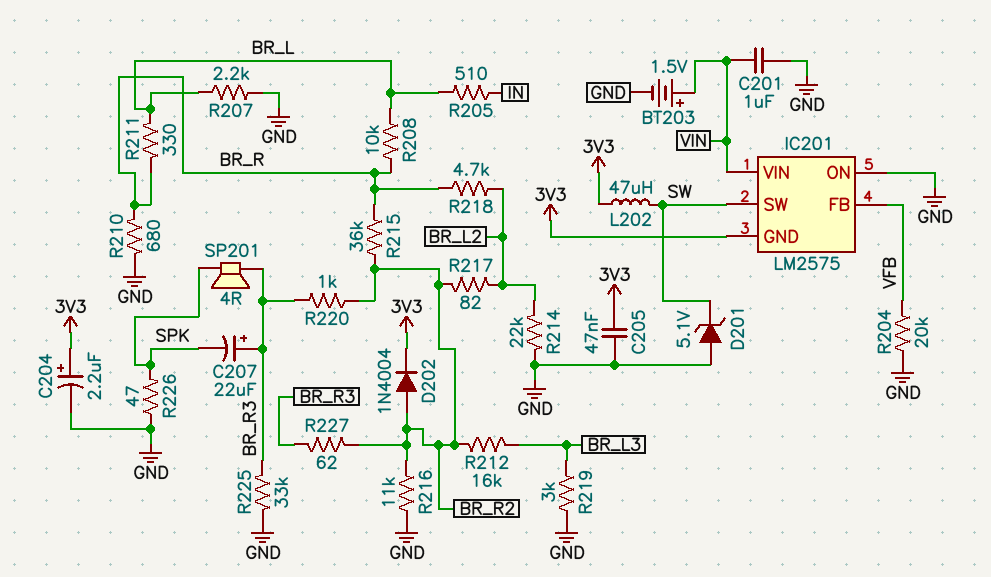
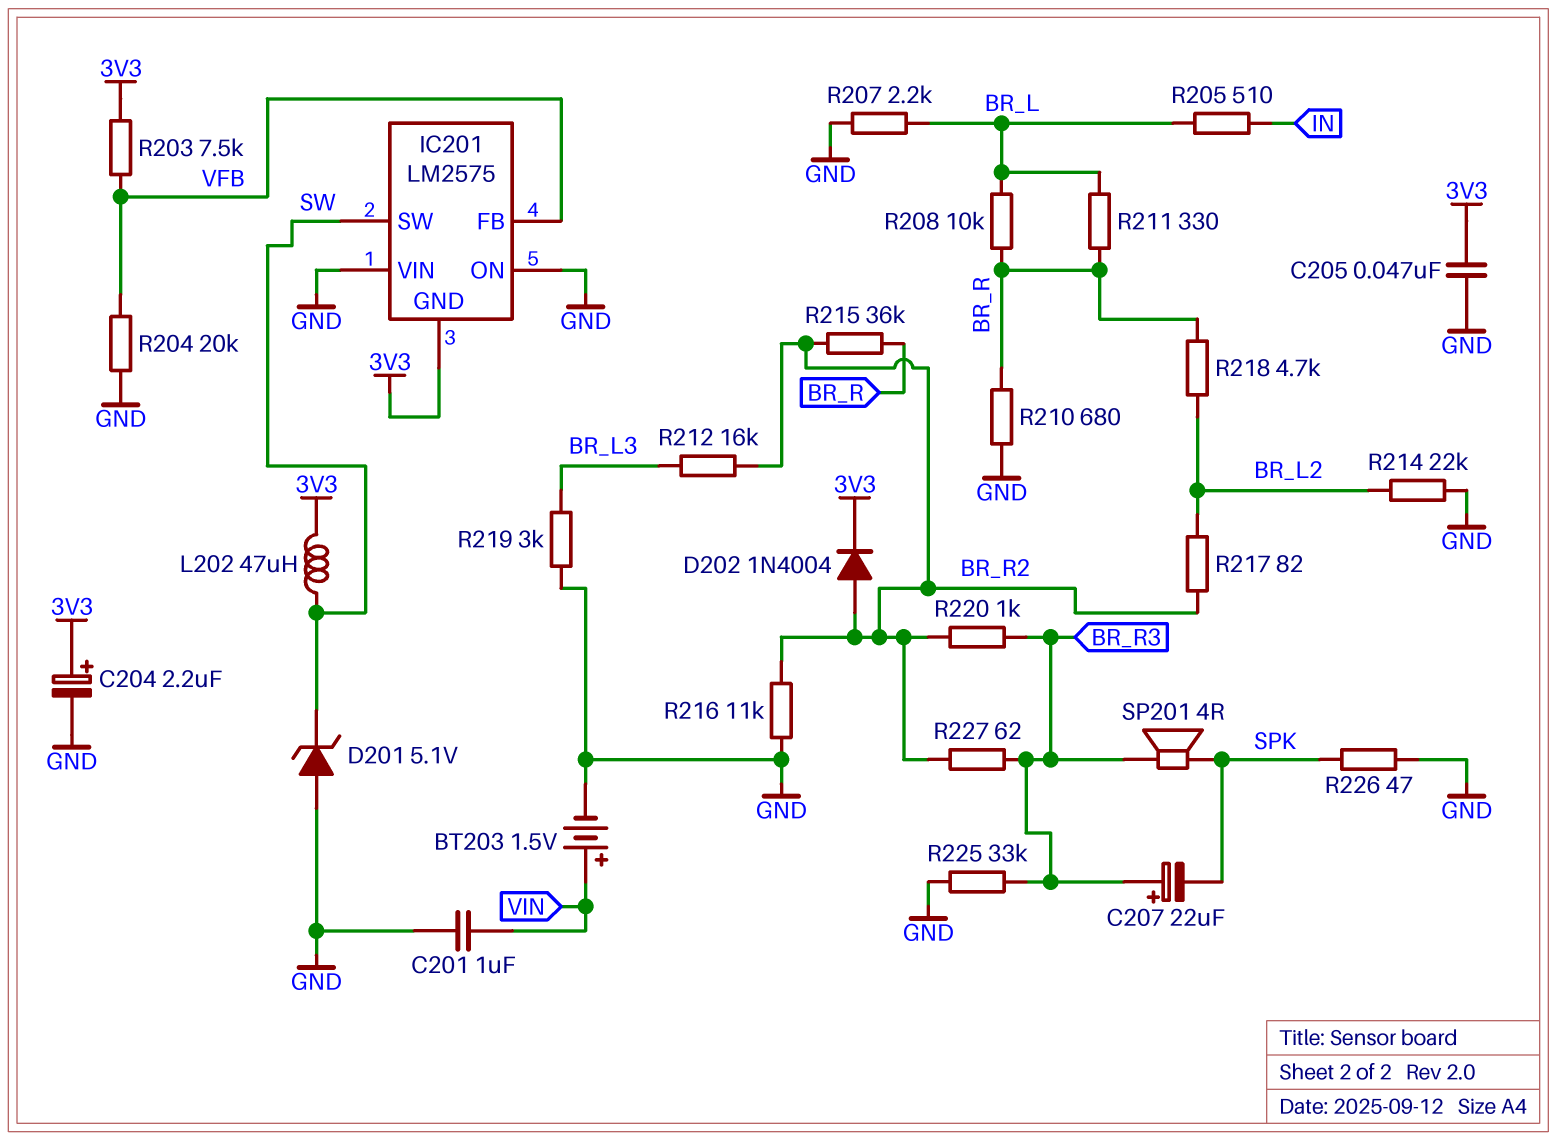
IC201 pin VIN: VIN -> GND
R203: none -> 7.5k (3V3, VFB)

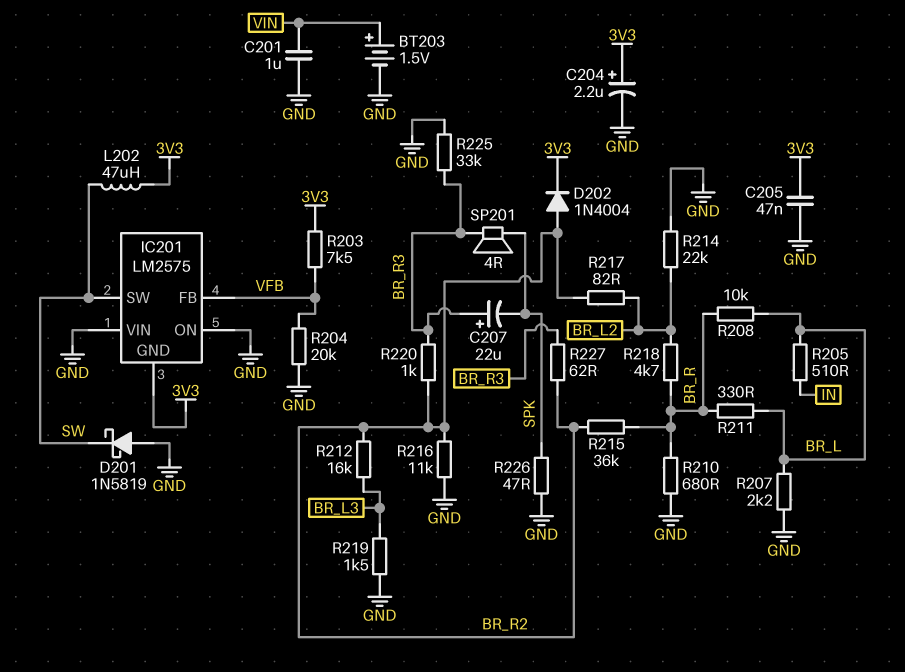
D201: zener 5.1V (A GND, K SW) -> schottky 1N5819 (A GND, K SW)
R219: 3k (BR_L3, GND) -> 1.5k (BR_L3, GND)

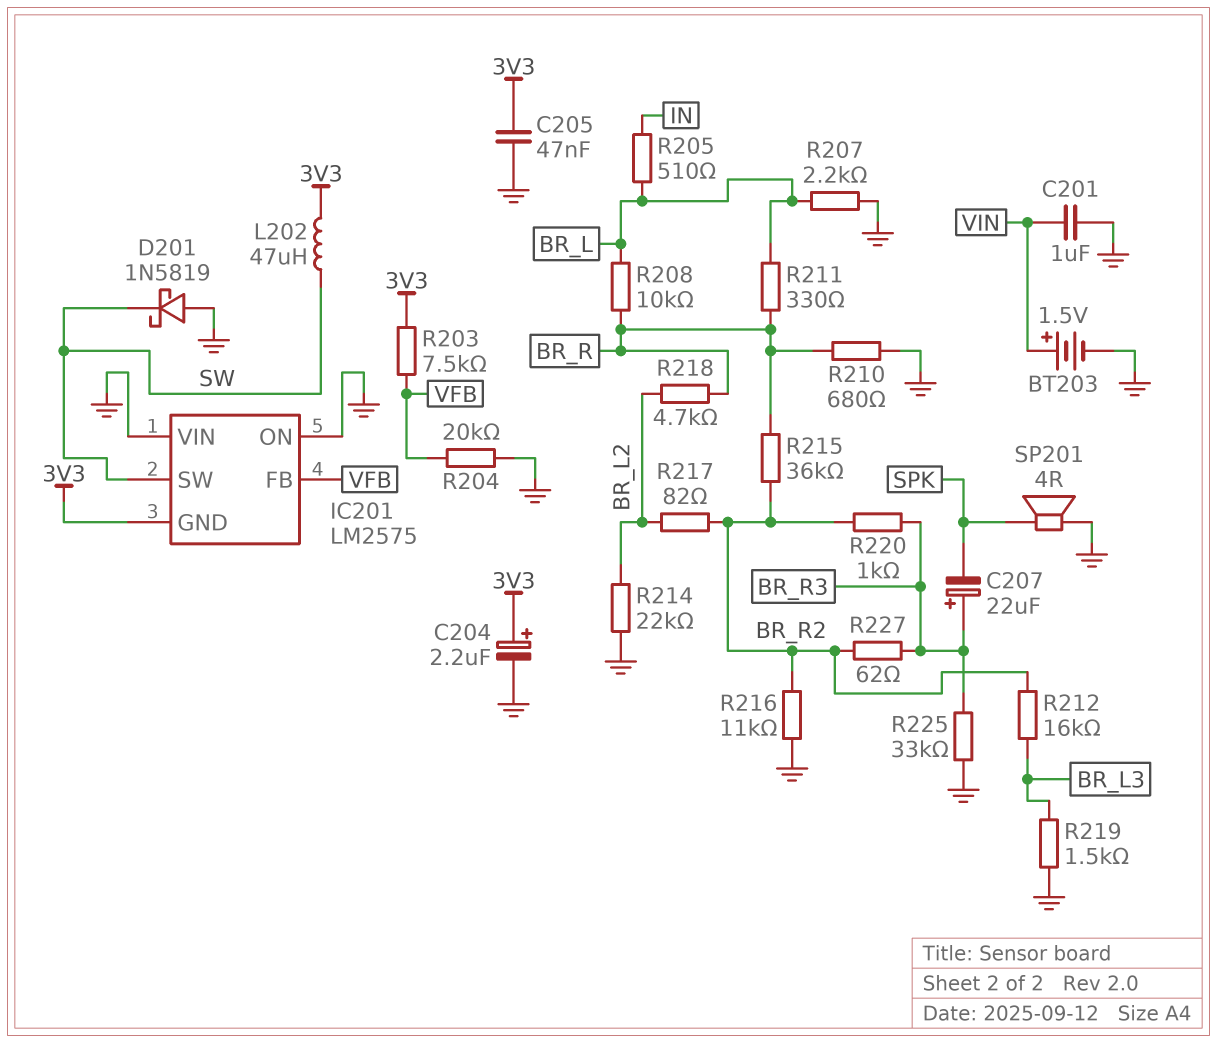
D202: diode 1N4004 (A BR_R2, K 3V3) -> none
R226: 47 (GND, SPK) -> none
SP201: speaker 4R (BR_R3, SPK) -> speaker 4R (GND, SPK)

